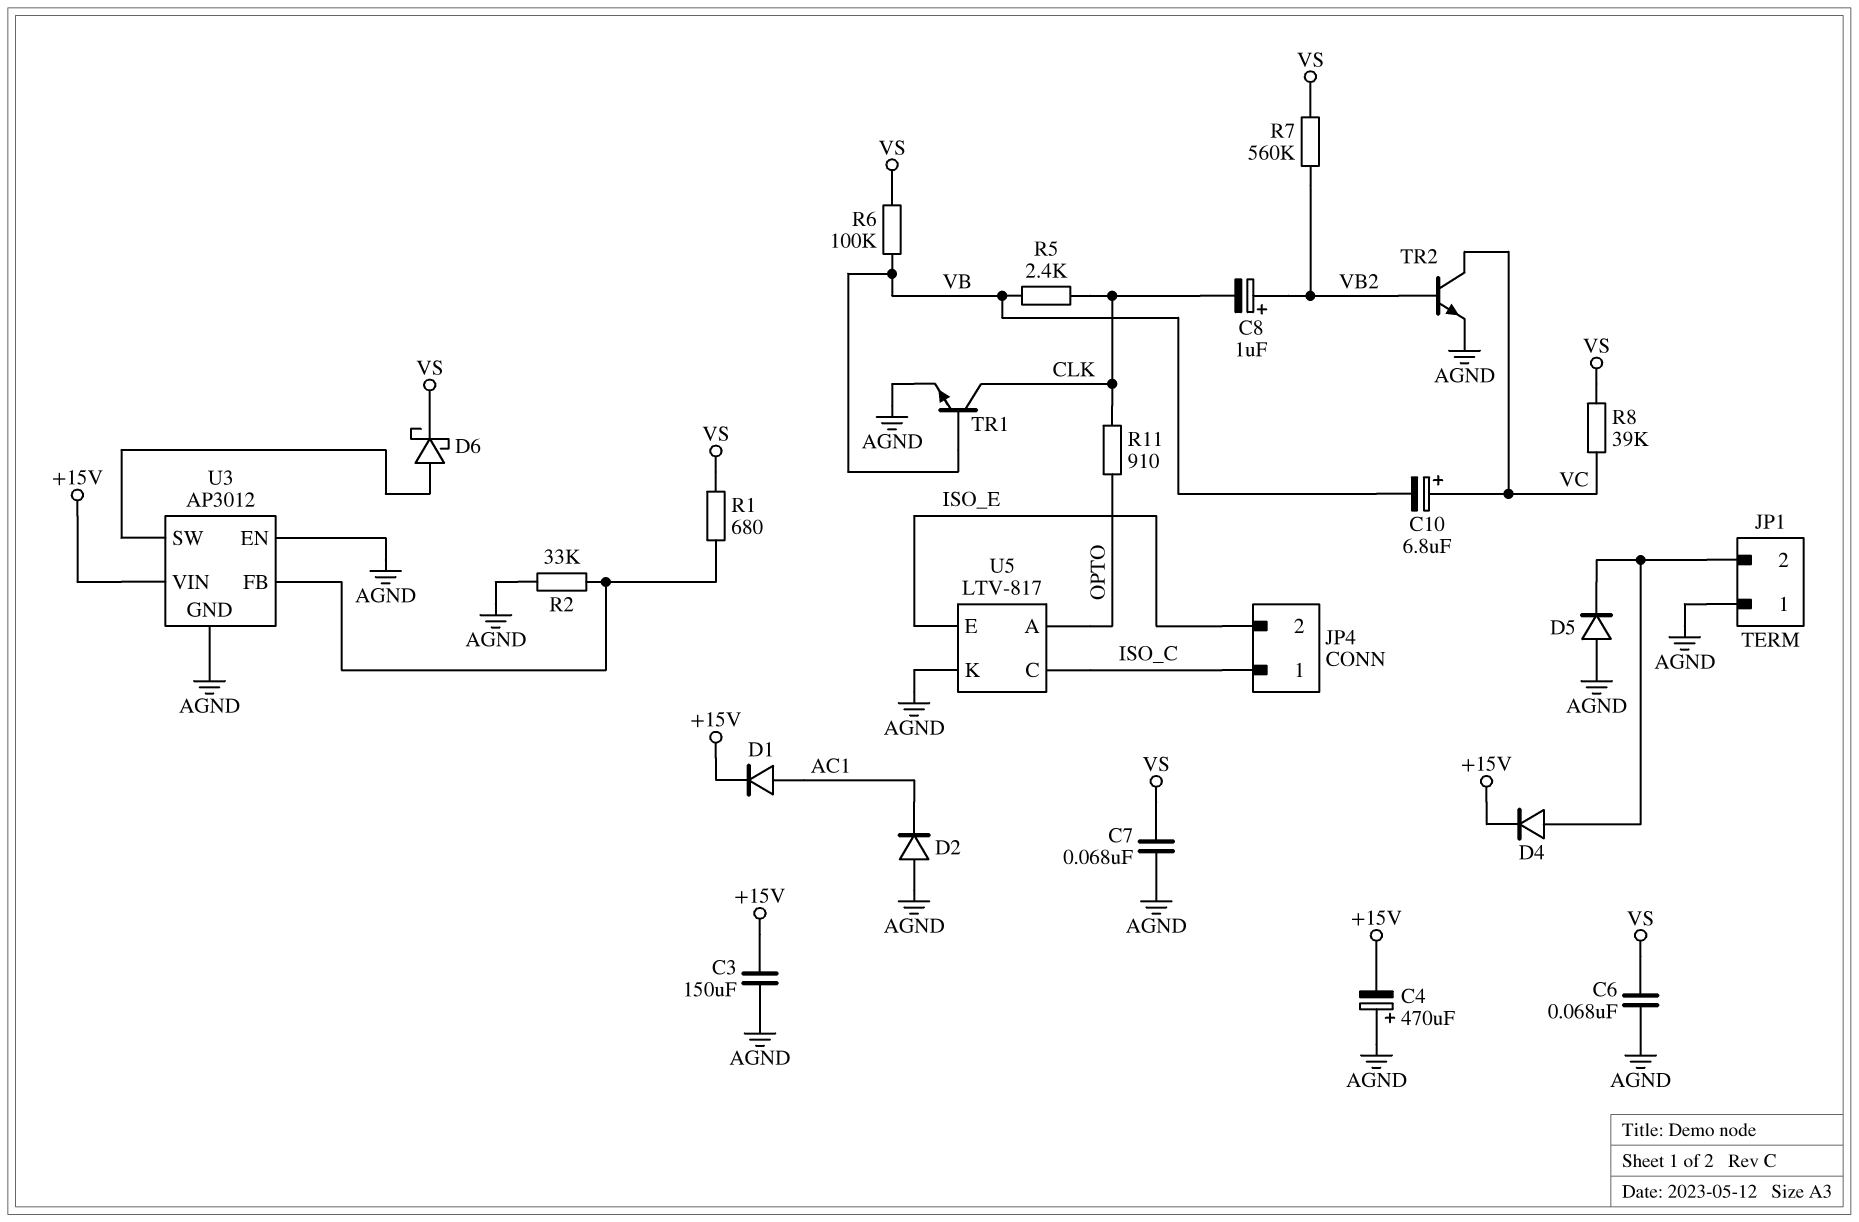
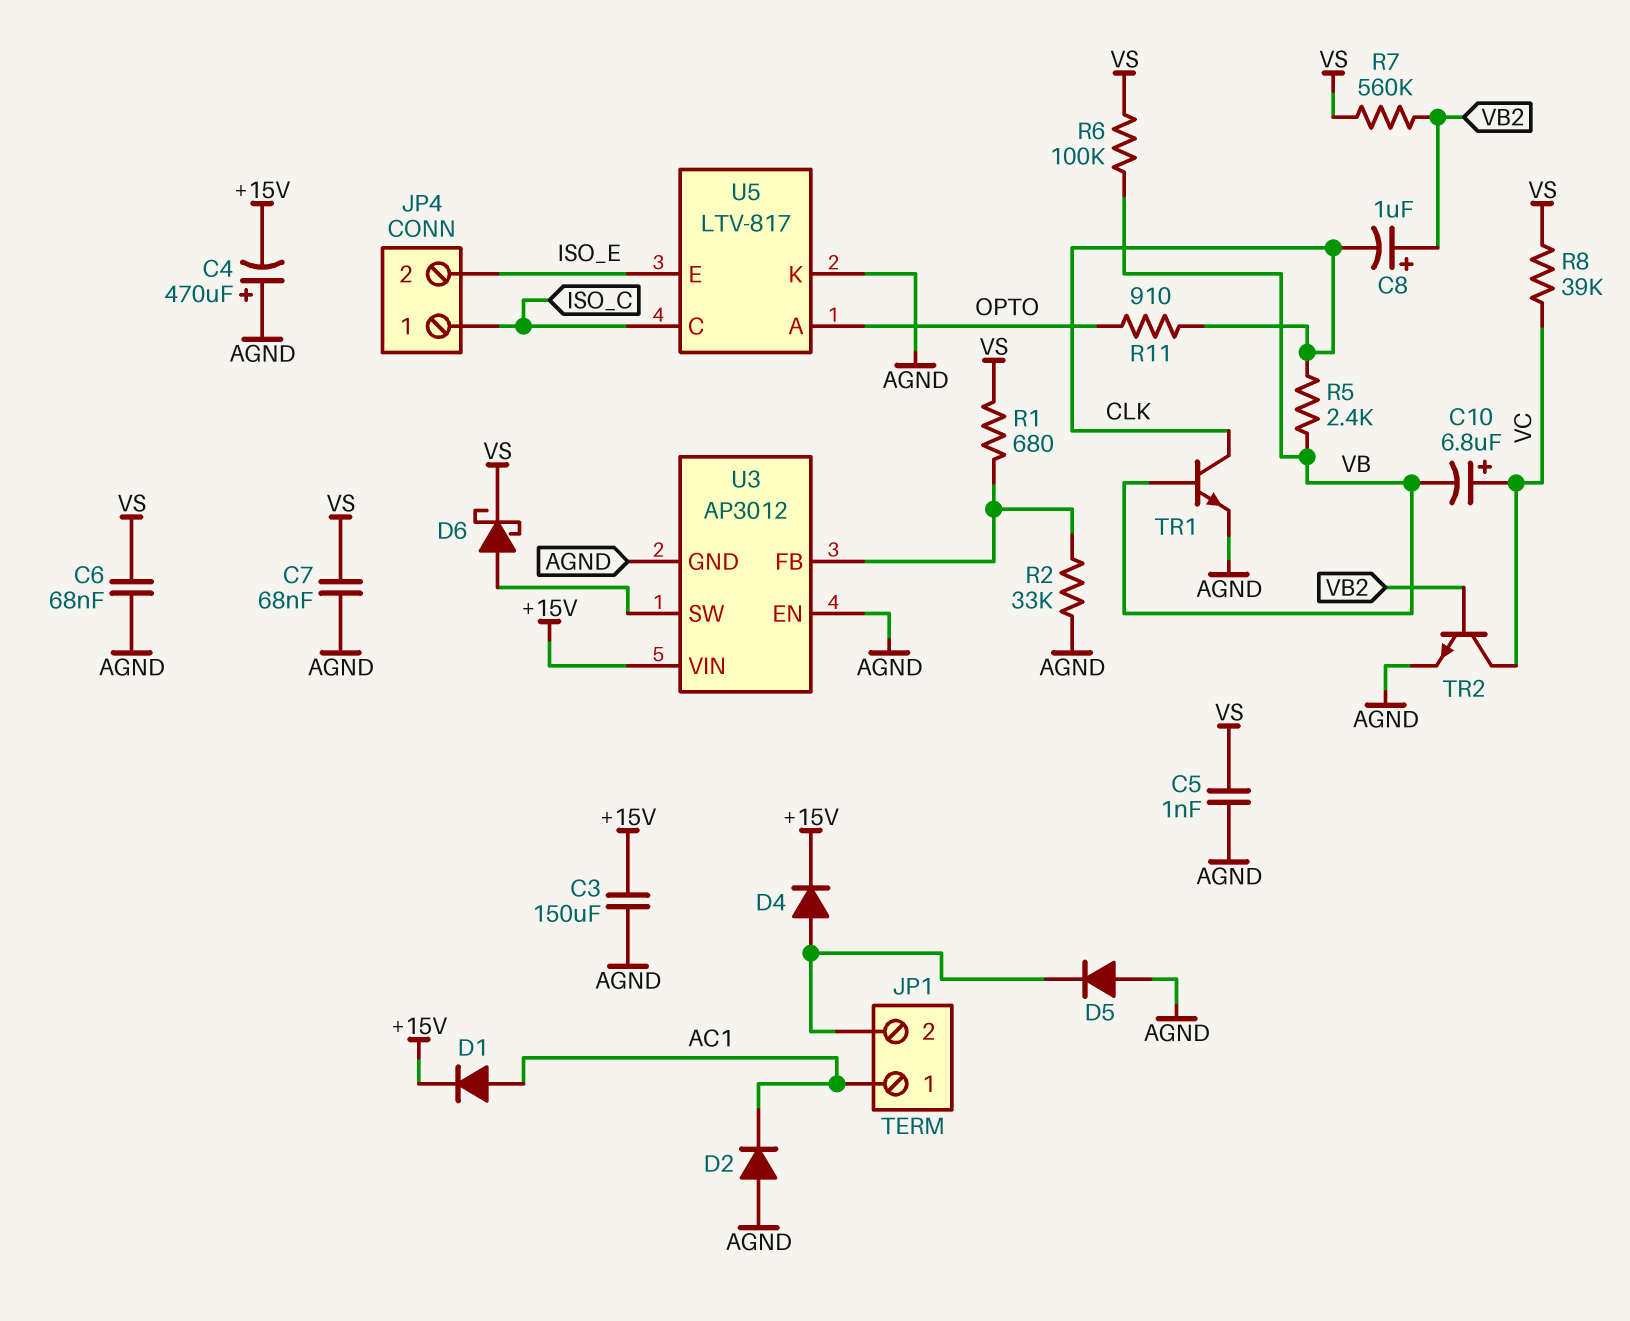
C5: none -> 1nF (AGND, VS)
JP1 pin 1: AGND -> AC1

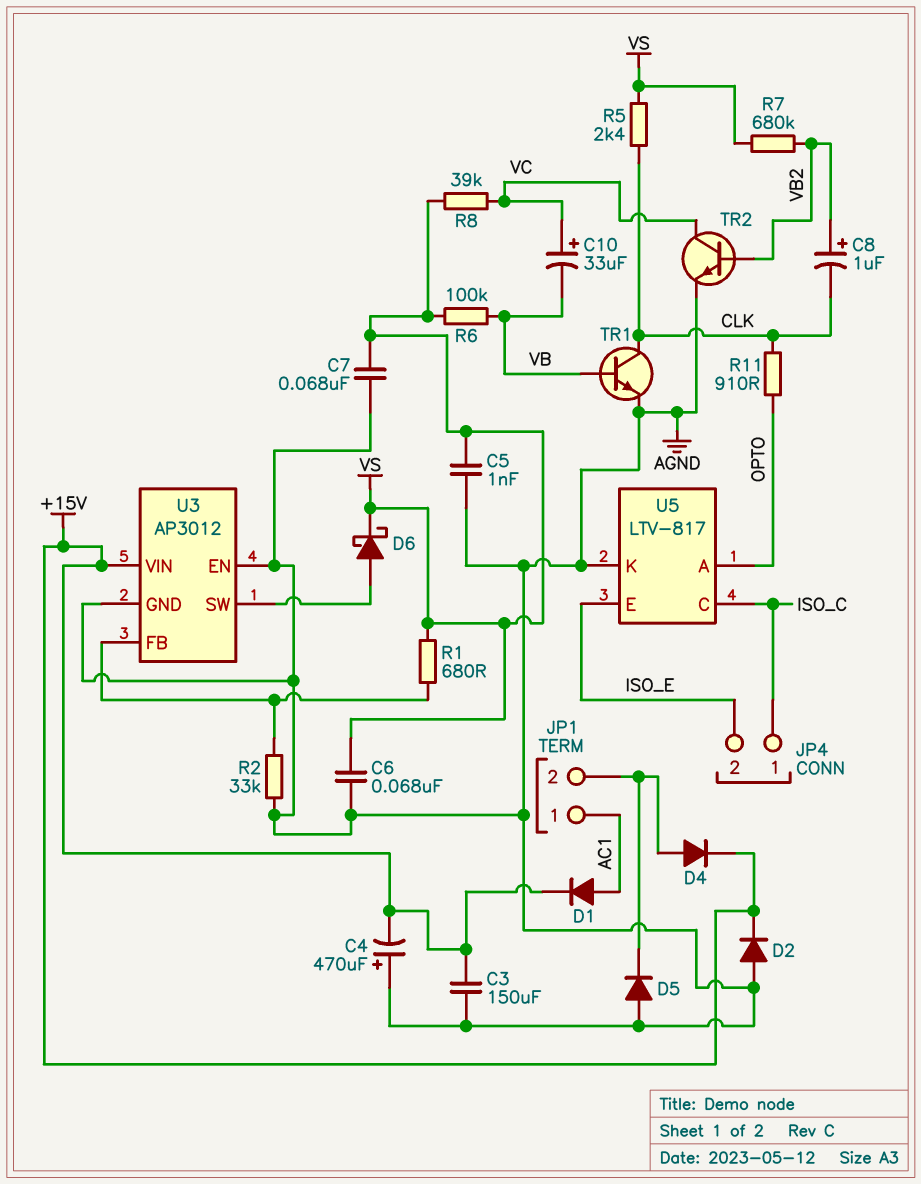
C10: 6.8uF (plus VC, minus VB) -> 33uF (plus VC, minus VB)
D2: diode (A AGND, K AC1) -> diode (A AGND, K +15V)
R5: 2.4k (CLK, VB) -> 2.4k (CLK, VS)
R7: 560k (VB2, VS) -> 680k (VB2, VS)

